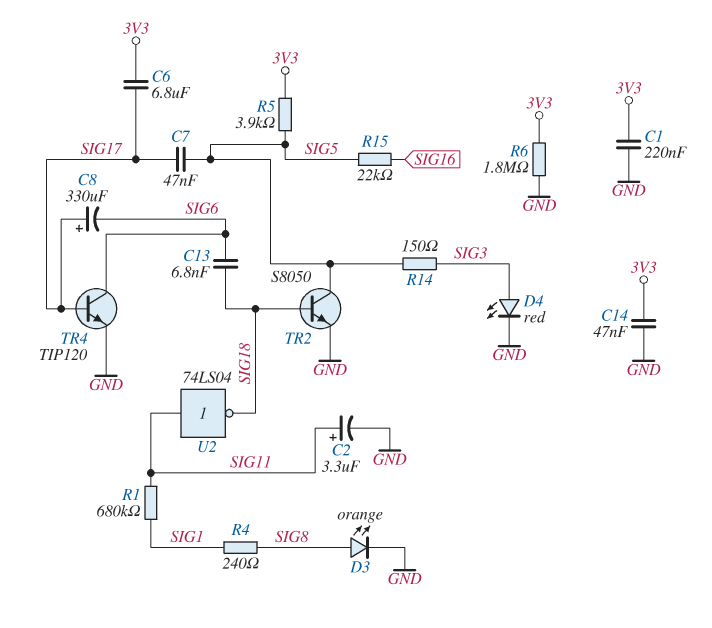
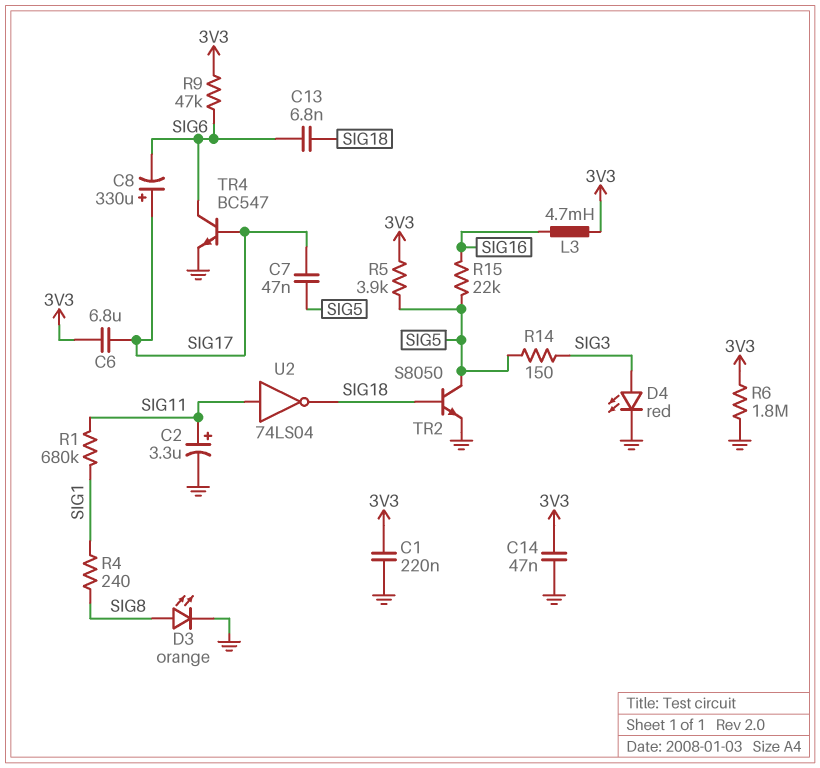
L3: none -> 4.7mH (3V3, SIG16)
R9: none -> 47k (3V3, SIG6)
TR4: NPN TIP120 (B SIG17, C SIG6, E GND) -> NPN BC547 (B SIG17, C SIG6, E GND)

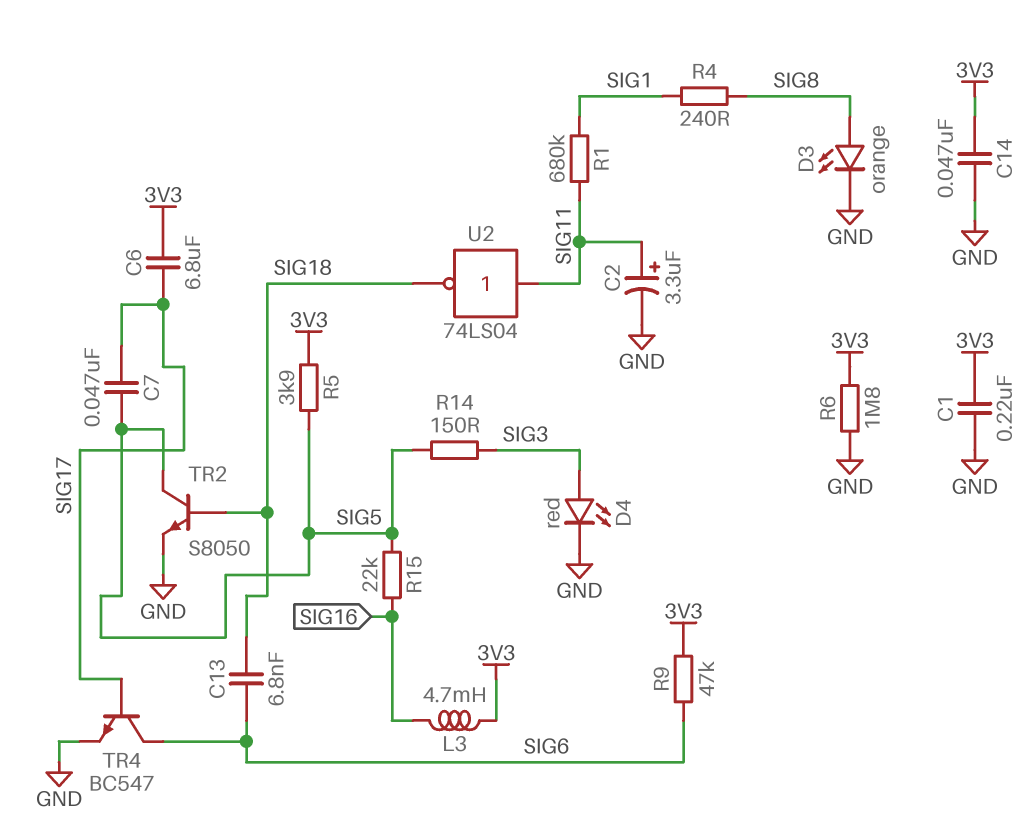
C8: 330uF (plus SIG17, minus SIG6) -> none

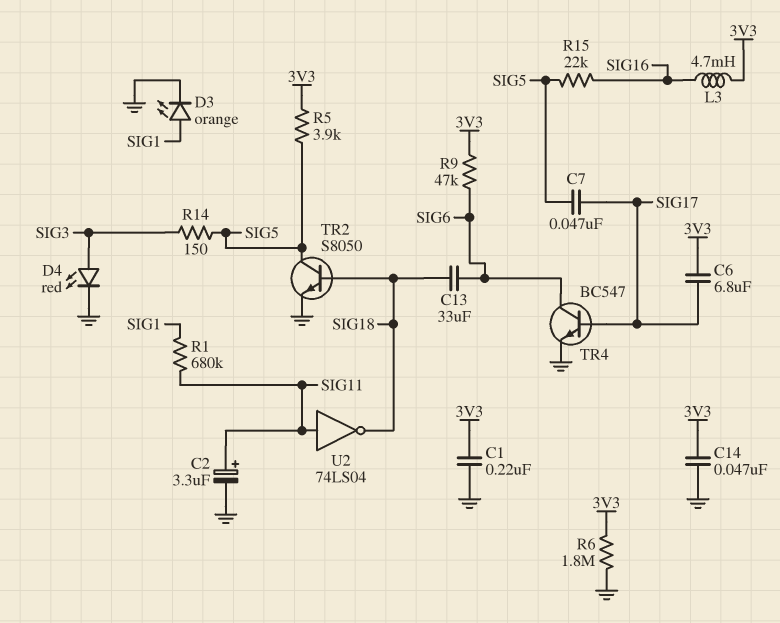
C13: 6.8nF (SIG6, SIG18) -> 33uF (SIG6, SIG18)
D3: LED orange (A SIG8, K GND) -> LED orange (A SIG1, K GND)
R4: 240 (SIG1, SIG8) -> none

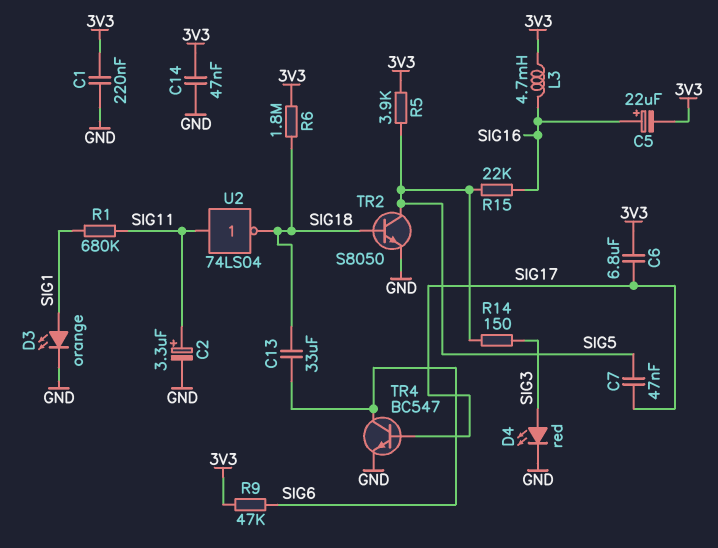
C5: none -> 22uF (plus SIG16, minus 3V3)
R6: 1.8M (3V3, GND) -> 1.8M (3V3, SIG18)

